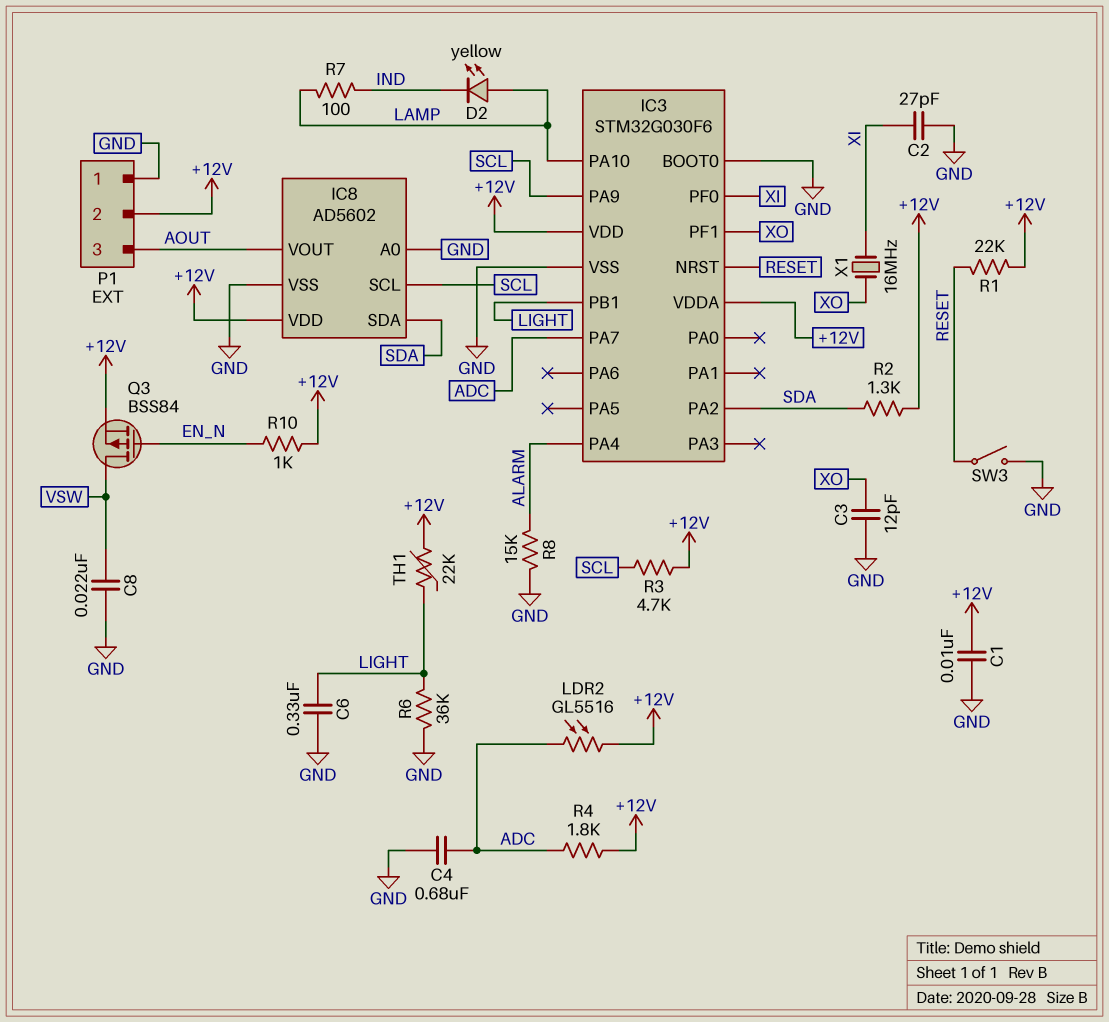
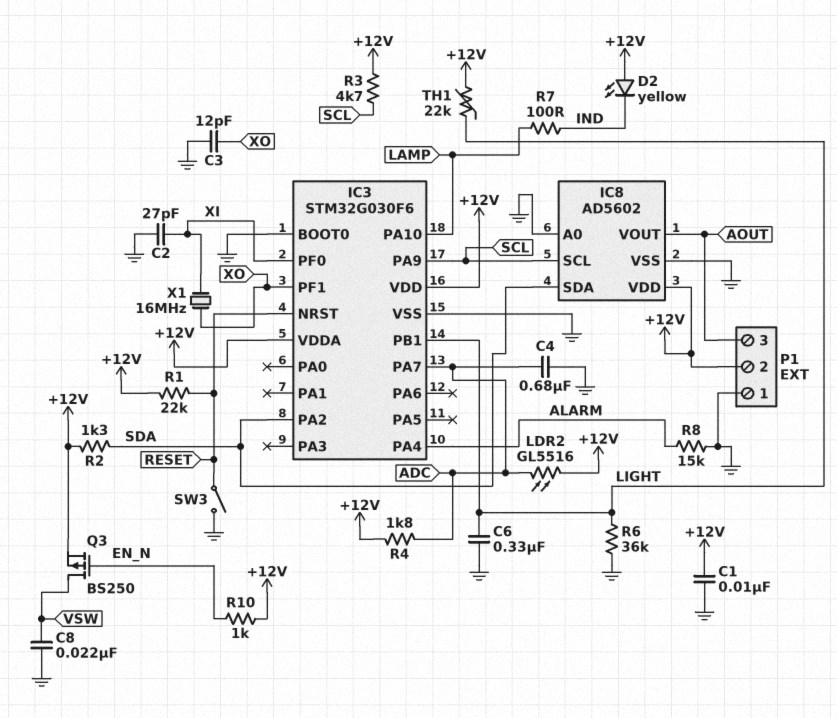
D2: LED yellow (A LAMP, K IND) -> LED yellow (A +12V, K IND)
Q3: PMOS BSS84 (G EN_N, D VSW, S +12V) -> PMOS BS250 (G EN_N, D VSW, S +12V)

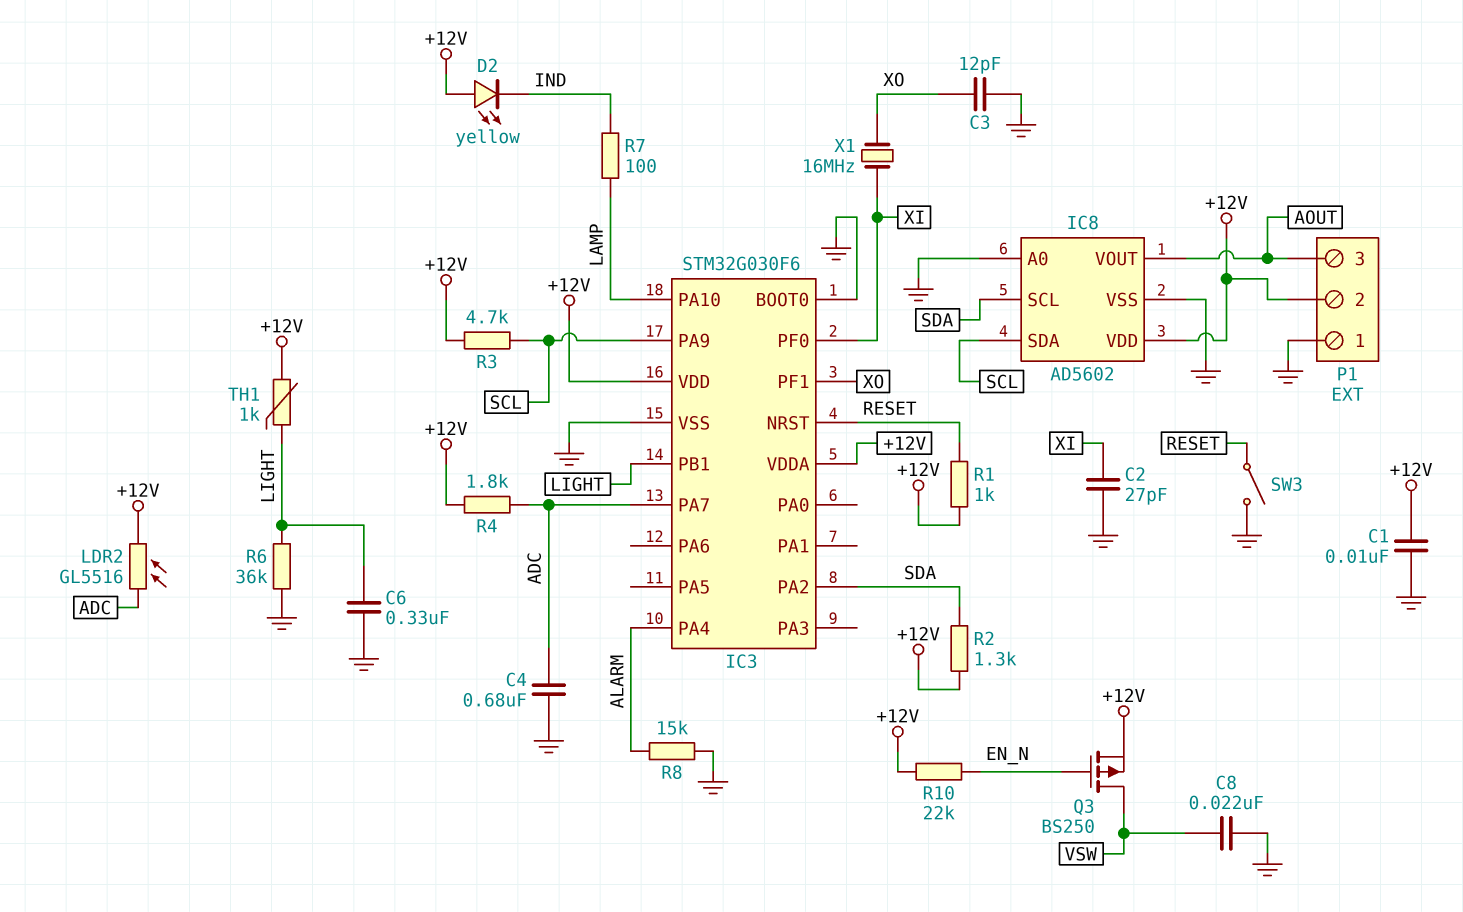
IC8 pin SCL: SCL -> SDA
IC8 pin SDA: SDA -> SCL
R1: 22k (+12V, RESET) -> 1k (+12V, RESET)
R10: 1k (+12V, EN_N) -> 22k (+12V, EN_N)
TH1: 22k (+12V, LIGHT) -> 1k (+12V, LIGHT)

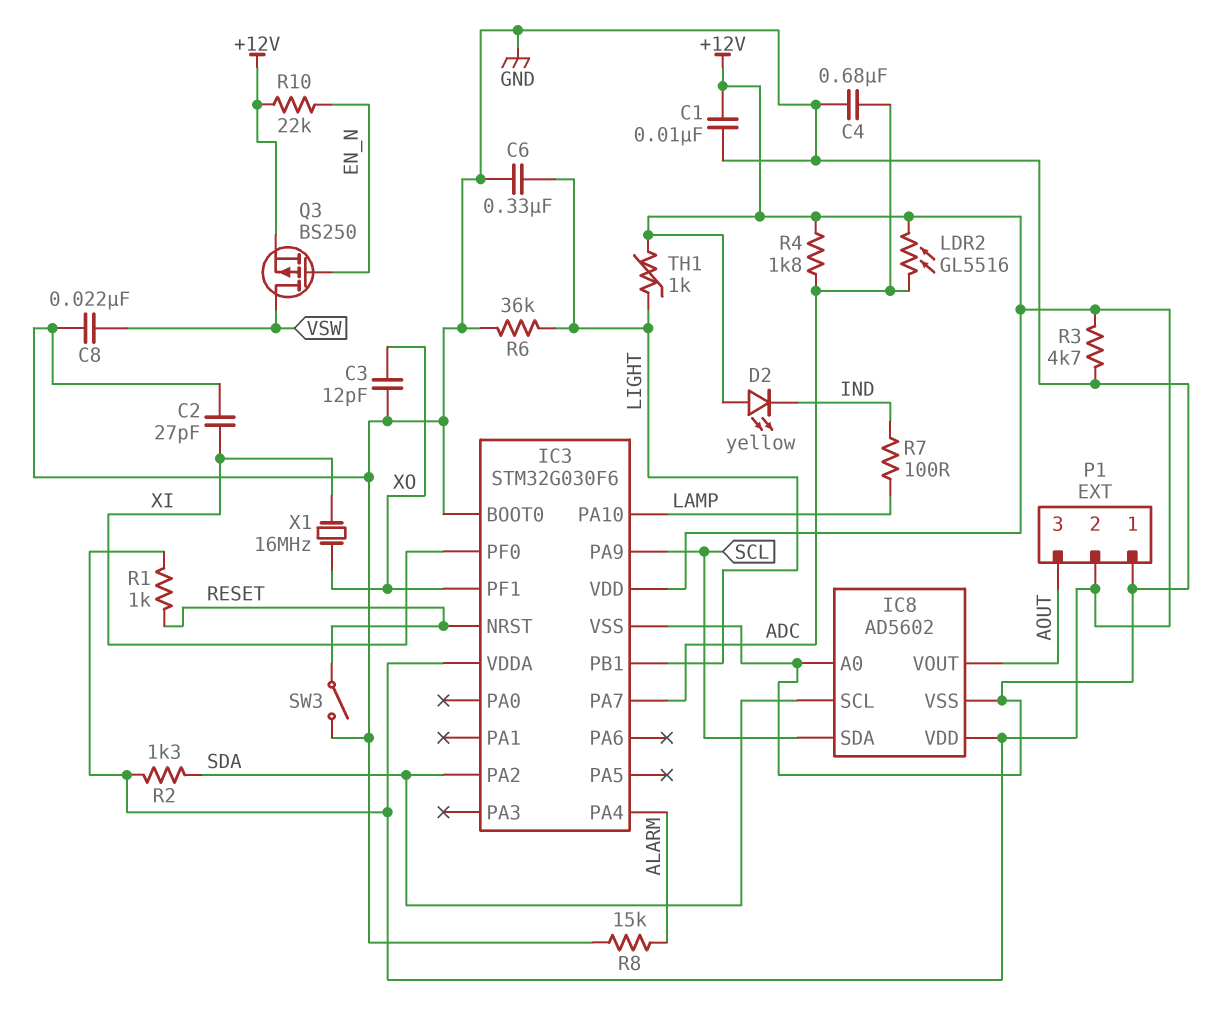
R3: 4.7k (+12V, SCL) -> 4.7k (+12V, GND)

